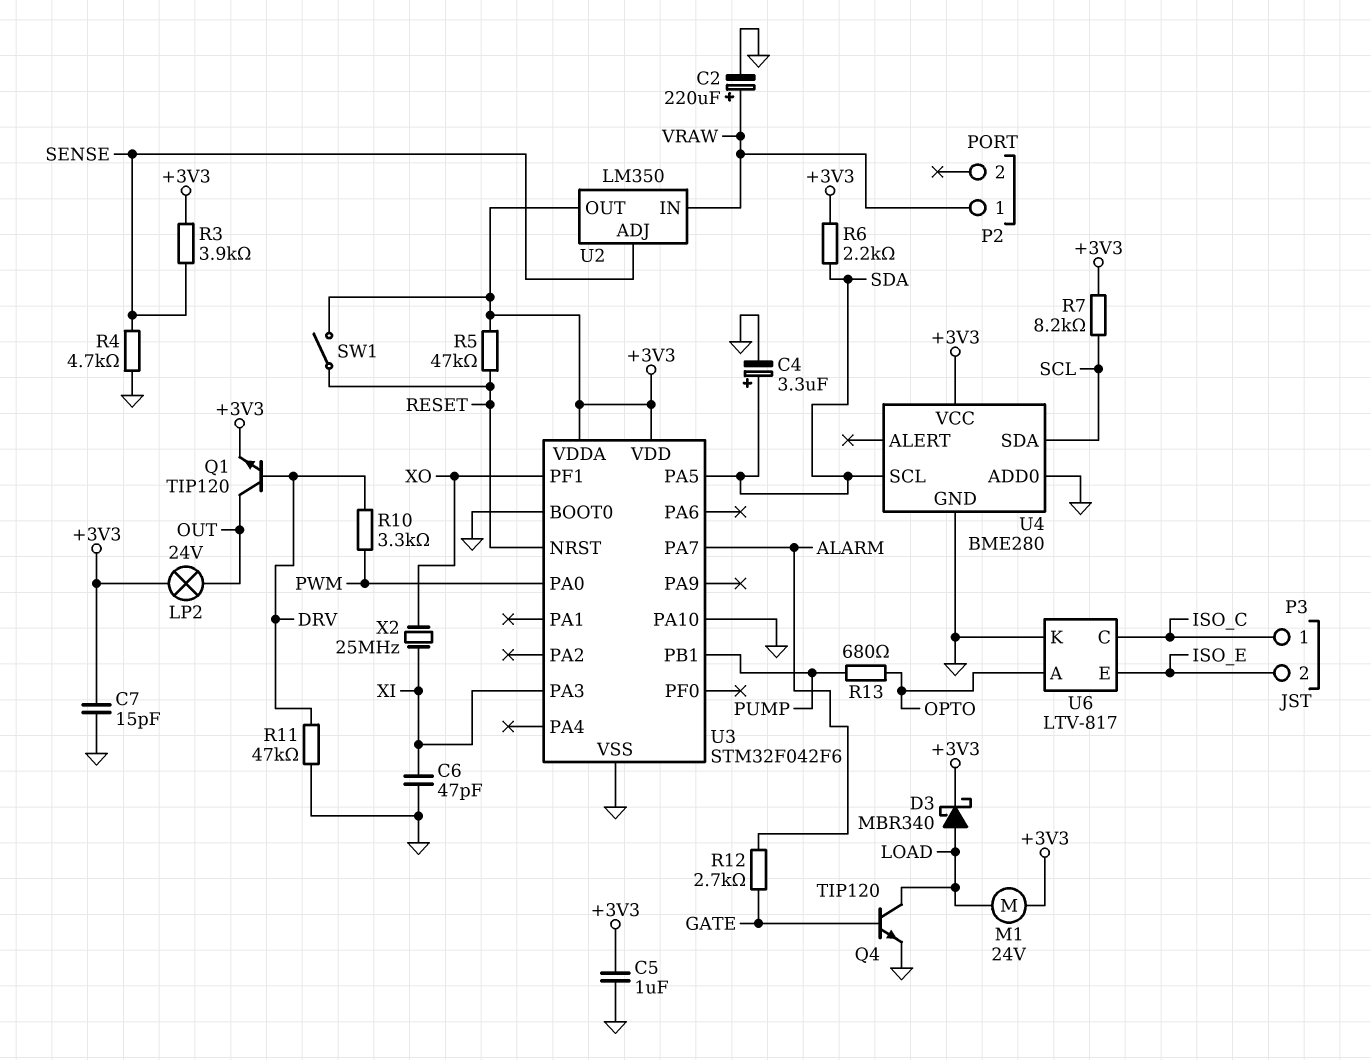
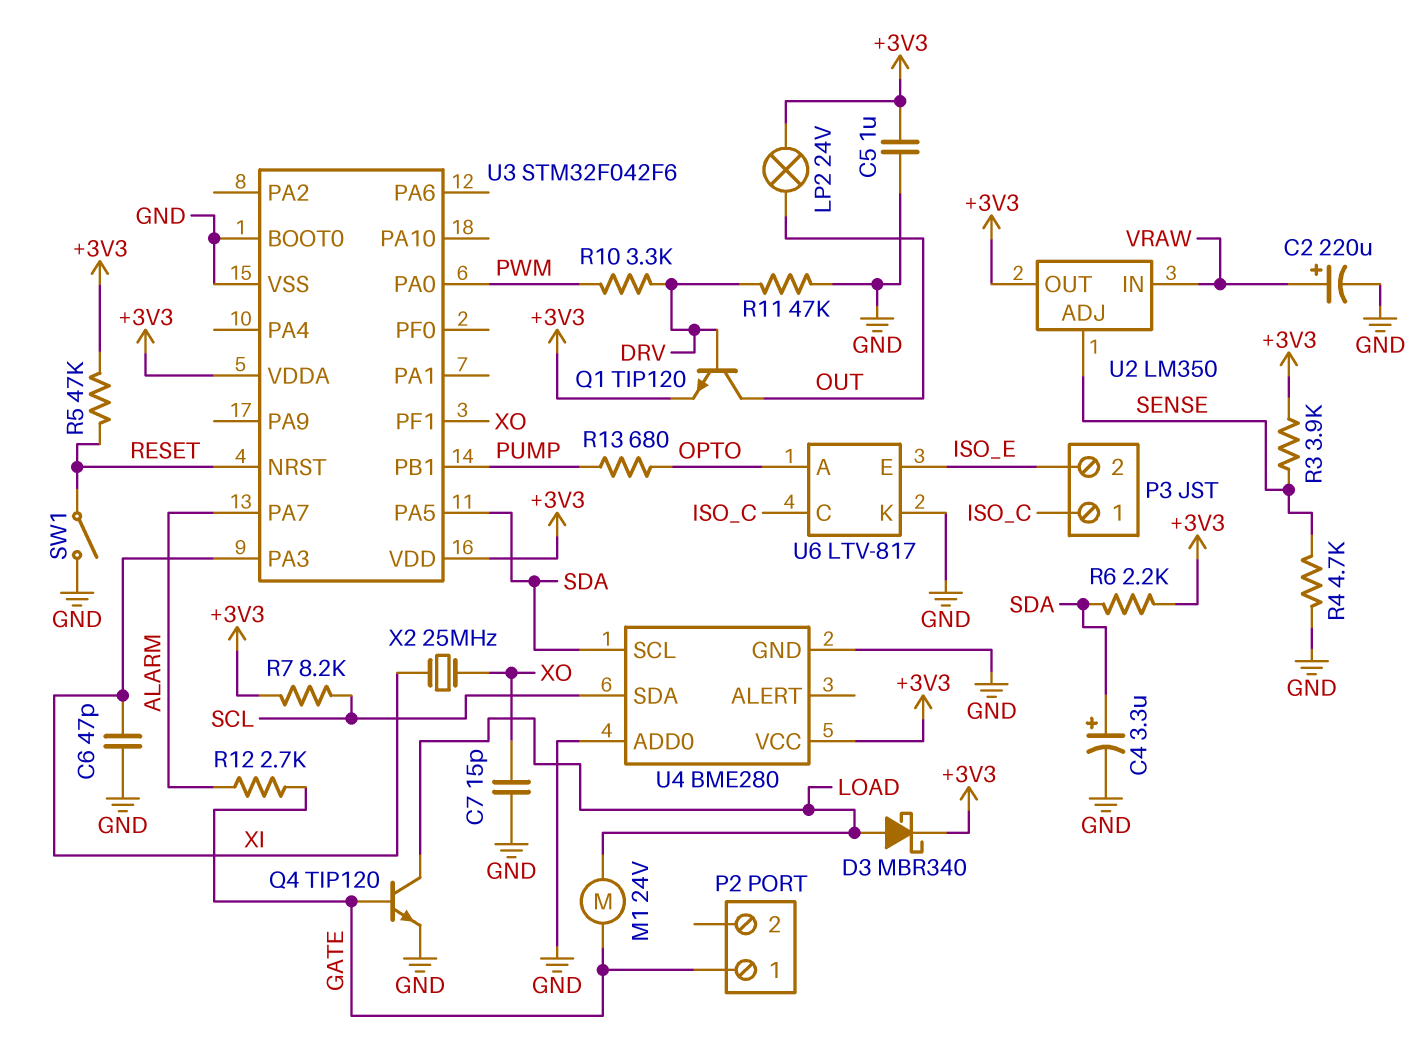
C7: 15pF (+3V3, GND) -> 15pF (GND, XO)
M1: motor 24V (+3V3, LOAD) -> motor 24V (GATE, LOAD)
P2 pin 1: VRAW -> GATE
SW1: switch (+3V3, RESET) -> switch (GND, RESET)
U3 pin PA10: GND -> none

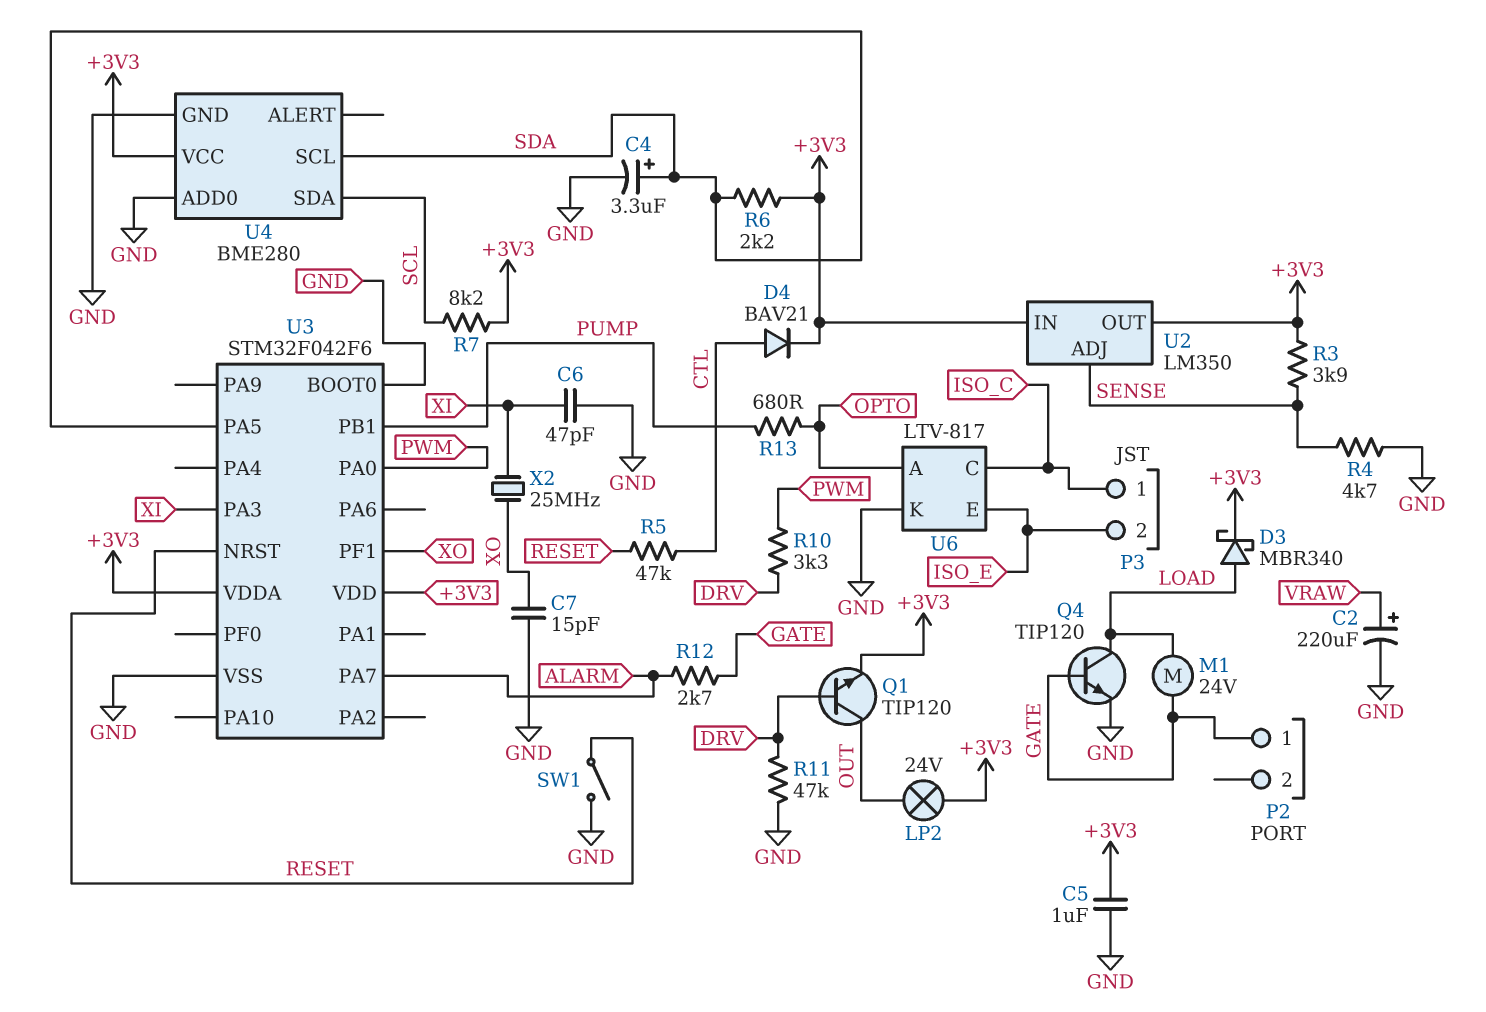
D4: none -> diode BAV21 (A CTL, K +3V3)
R5: 47k (+3V3, RESET) -> 47k (CTL, RESET)
U2 pin IN: VRAW -> +3V3

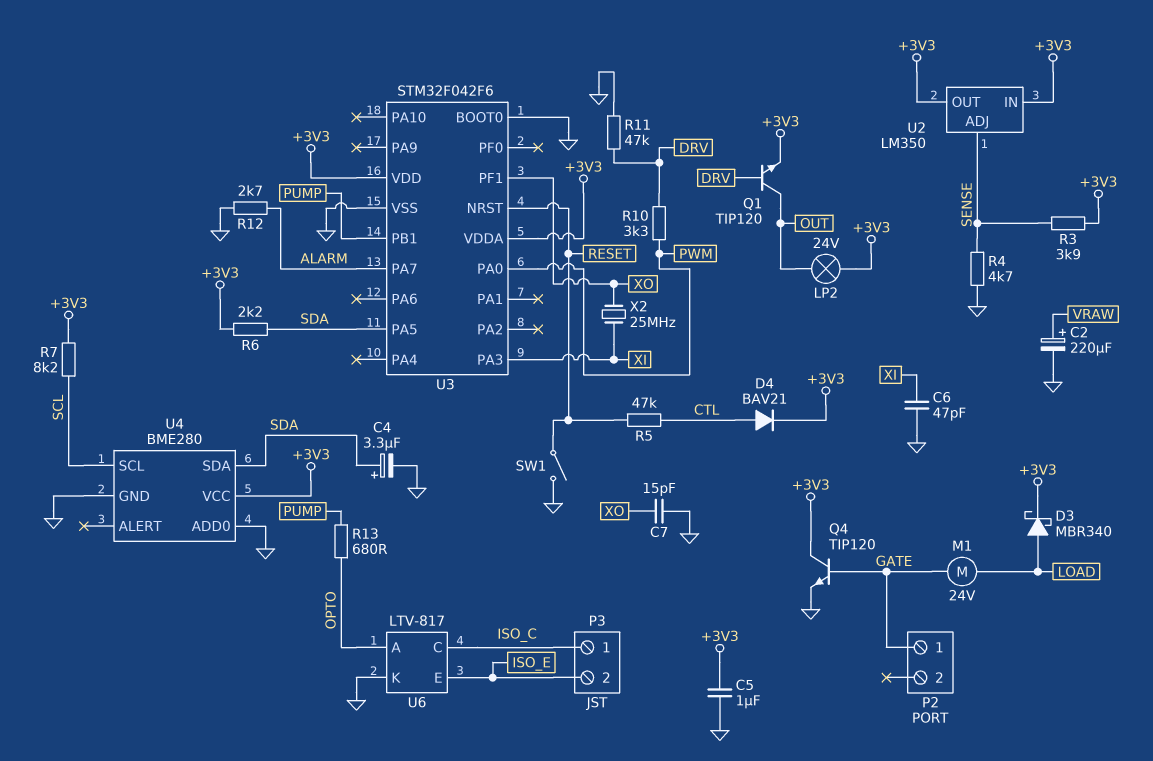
Q4: NPN TIP120 (B GATE, C LOAD, E GND) -> NPN TIP120 (B GATE, C +3V3, E GND)
R12: 2.7k (ALARM, GATE) -> 2.7k (ALARM, GND)
U4 pin SCL: SDA -> SCL
U4 pin SDA: SCL -> SDA

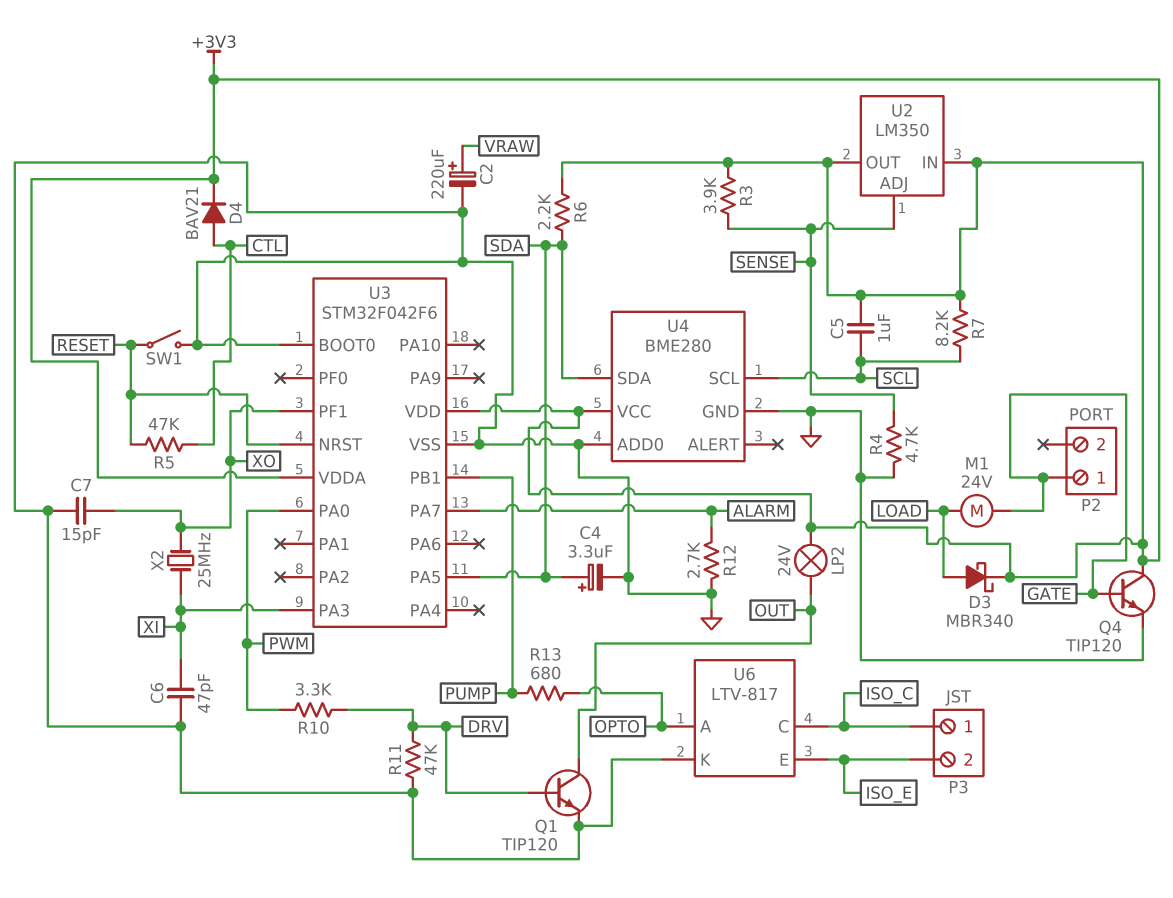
C5: 1uF (+3V3, GND) -> 1uF (+3V3, SCL)
Q1: NPN TIP120 (B DRV, C OUT, E +3V3) -> NPN TIP120 (B DRV, C OUT, E GND)

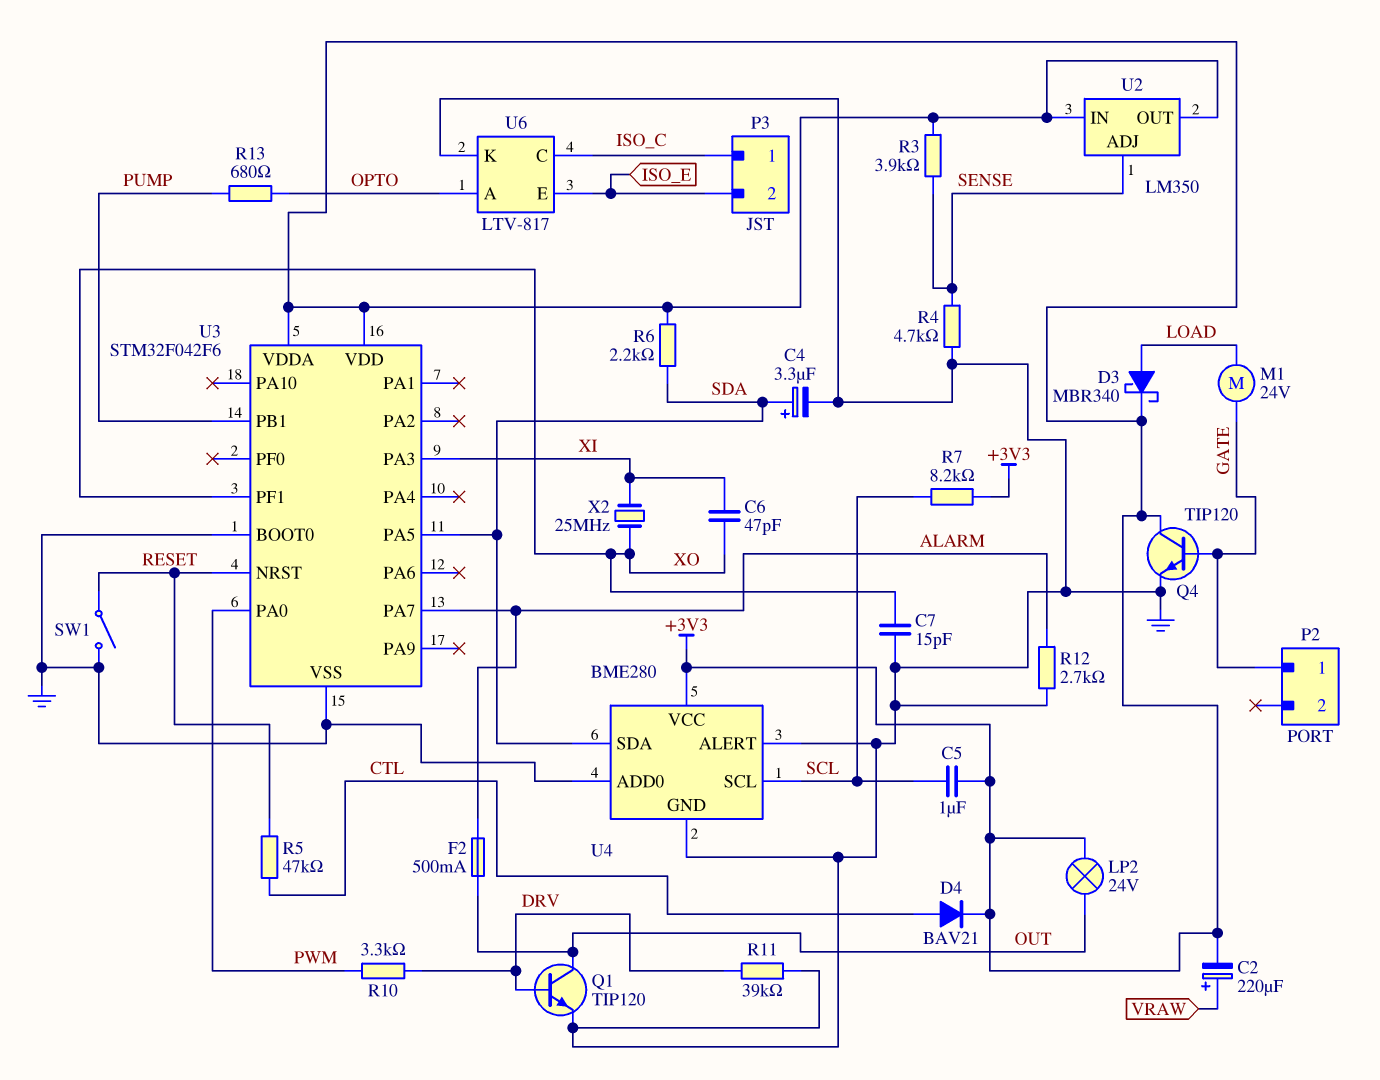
C2: 220uF (plus VRAW, minus GND) -> 220uF (plus VRAW, minus +3V3)
C6: 47pF (GND, XI) -> 47pF (XI, XO)
F2: none -> 500mA (ALARM, OUT)
R11: 47k (DRV, GND) -> 39k (DRV, GND)
U4 pin ALERT: none -> GND

